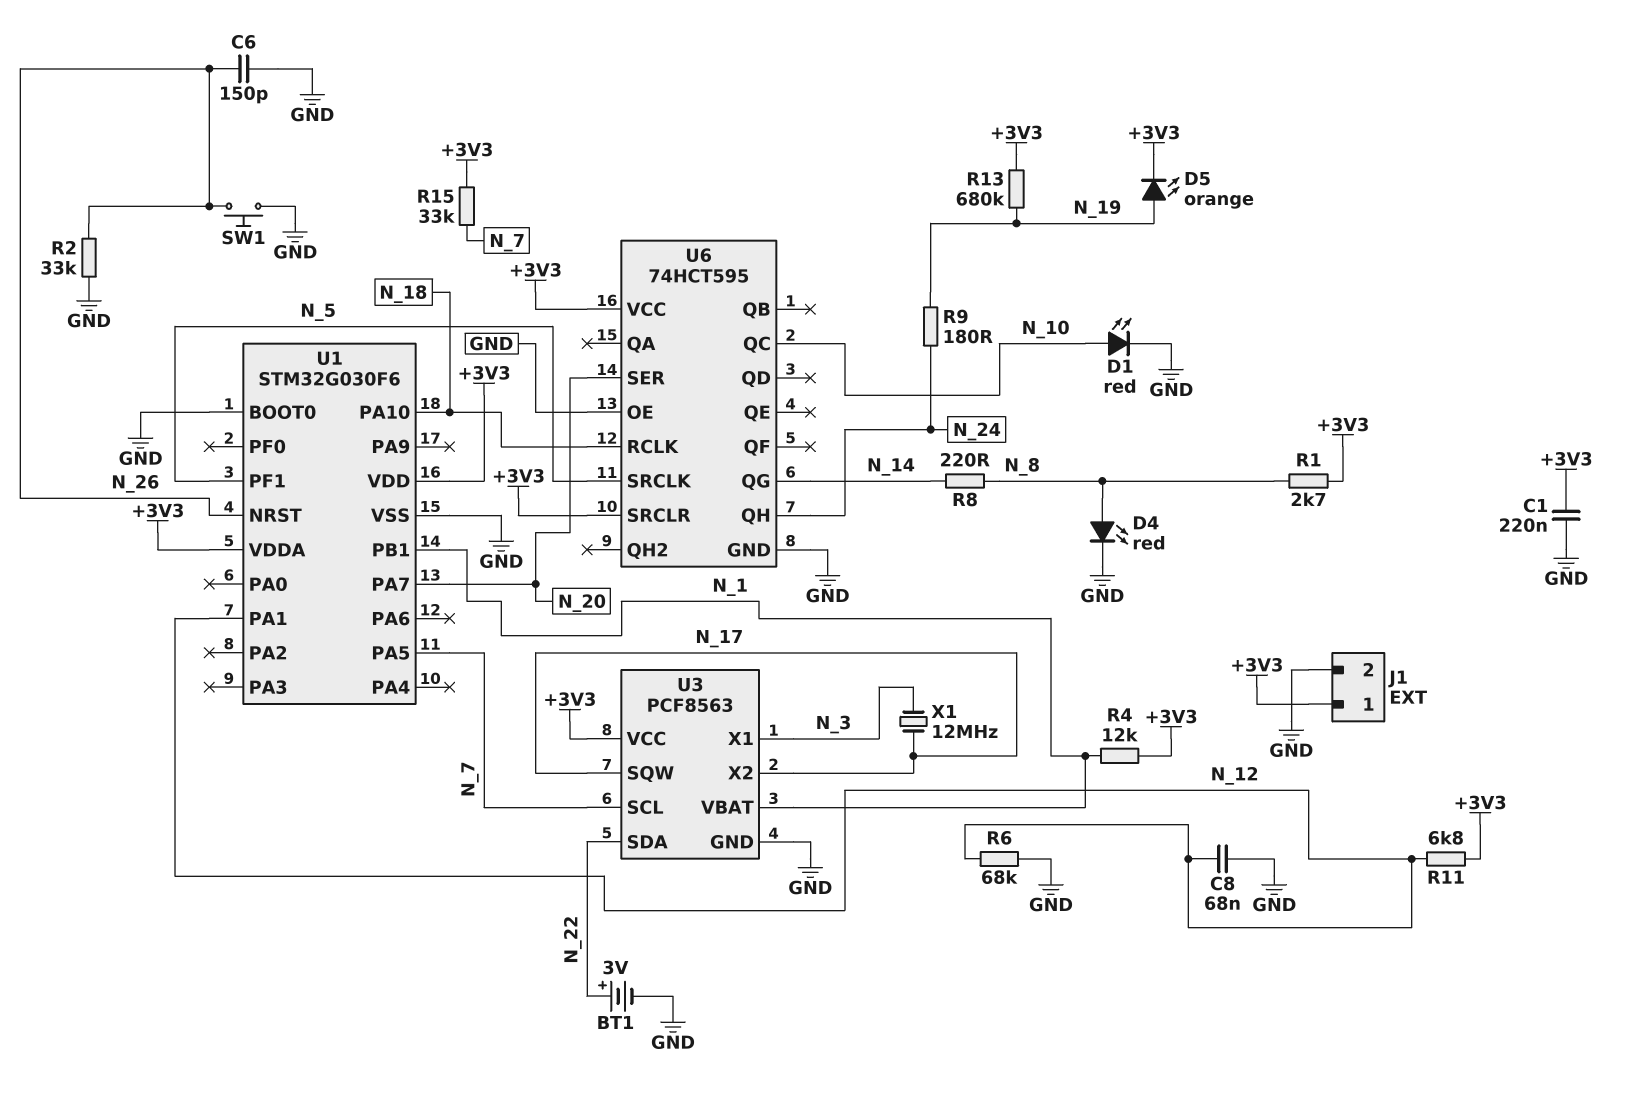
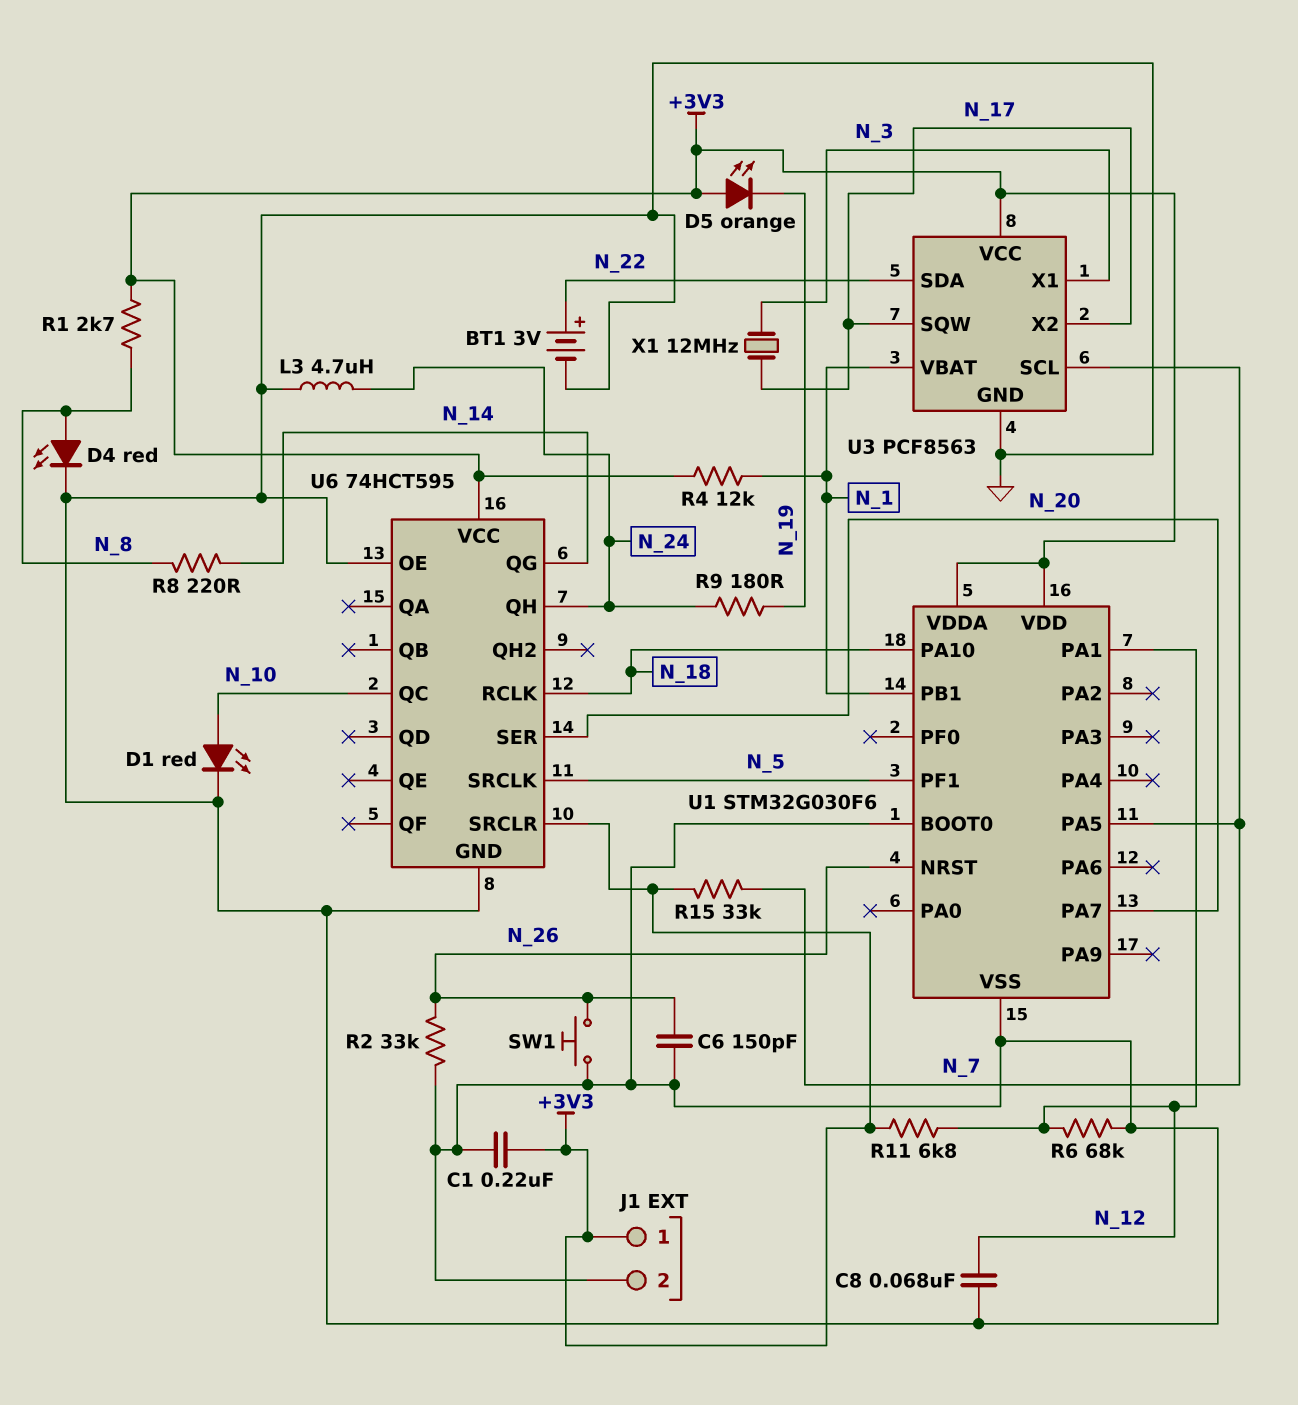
D5: LED orange (A N_19, K +3V3) -> LED orange (A +3V3, K N_19)
L3: none -> 4.7uH (GND, N_24)
R13: 680k (+3V3, N_19) -> none

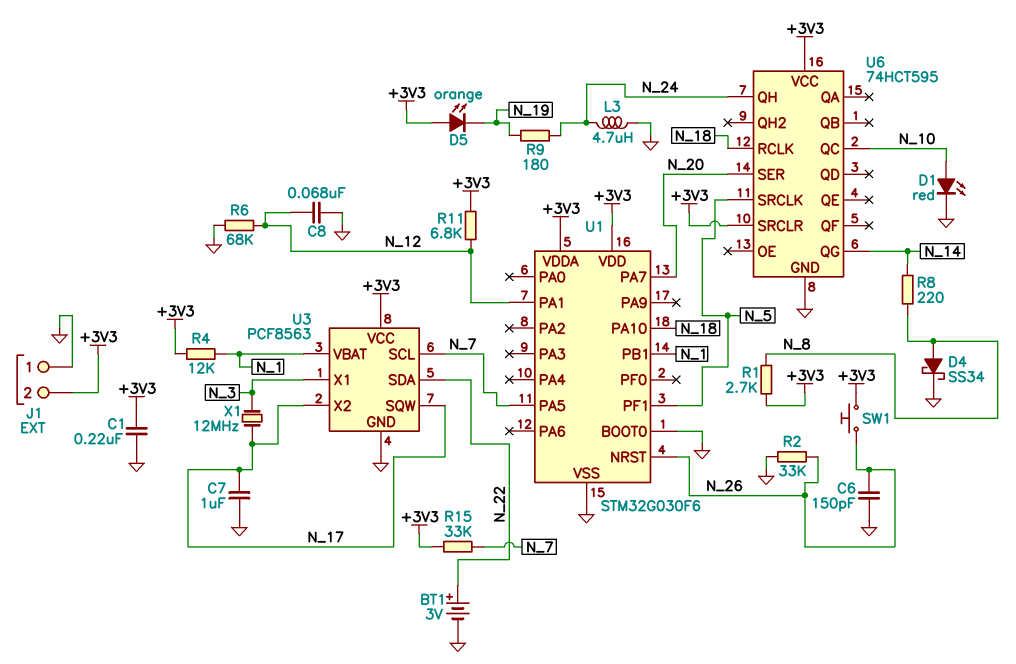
C7: none -> 1uF (GND, N_17)
D4: LED red (A N_8, K GND) -> schottky SS34 (A N_8, K GND)
J1 pin 1: +3V3 -> GND
J1 pin 2: GND -> +3V3
SW1: button (GND, N_26) -> button (+3V3, N_26)
U6 pin OE: GND -> none

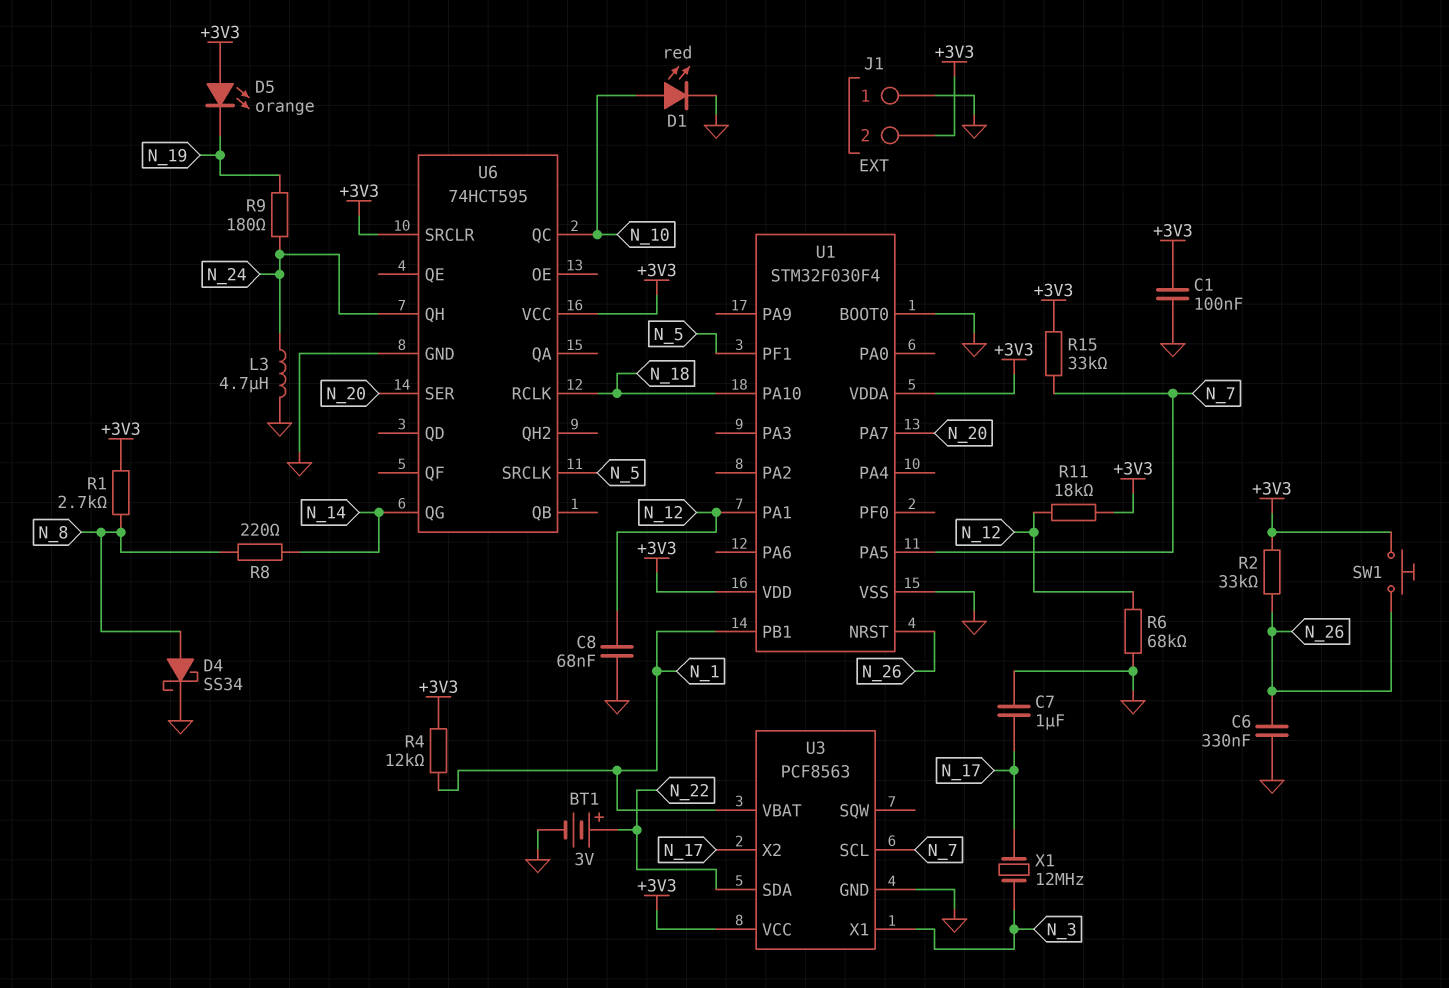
C1: 220nF (+3V3, GND) -> 100nF (+3V3, GND)
C6: 150pF (GND, N_26) -> 330nF (GND, N_26)
R2: 33k (GND, N_26) -> 33k (+3V3, N_26)
R11: 6.8k (+3V3, N_12) -> 18k (+3V3, N_12)
U1: STM32G030F6 -> STM32F030F4
U3 pin SQW: N_17 -> none

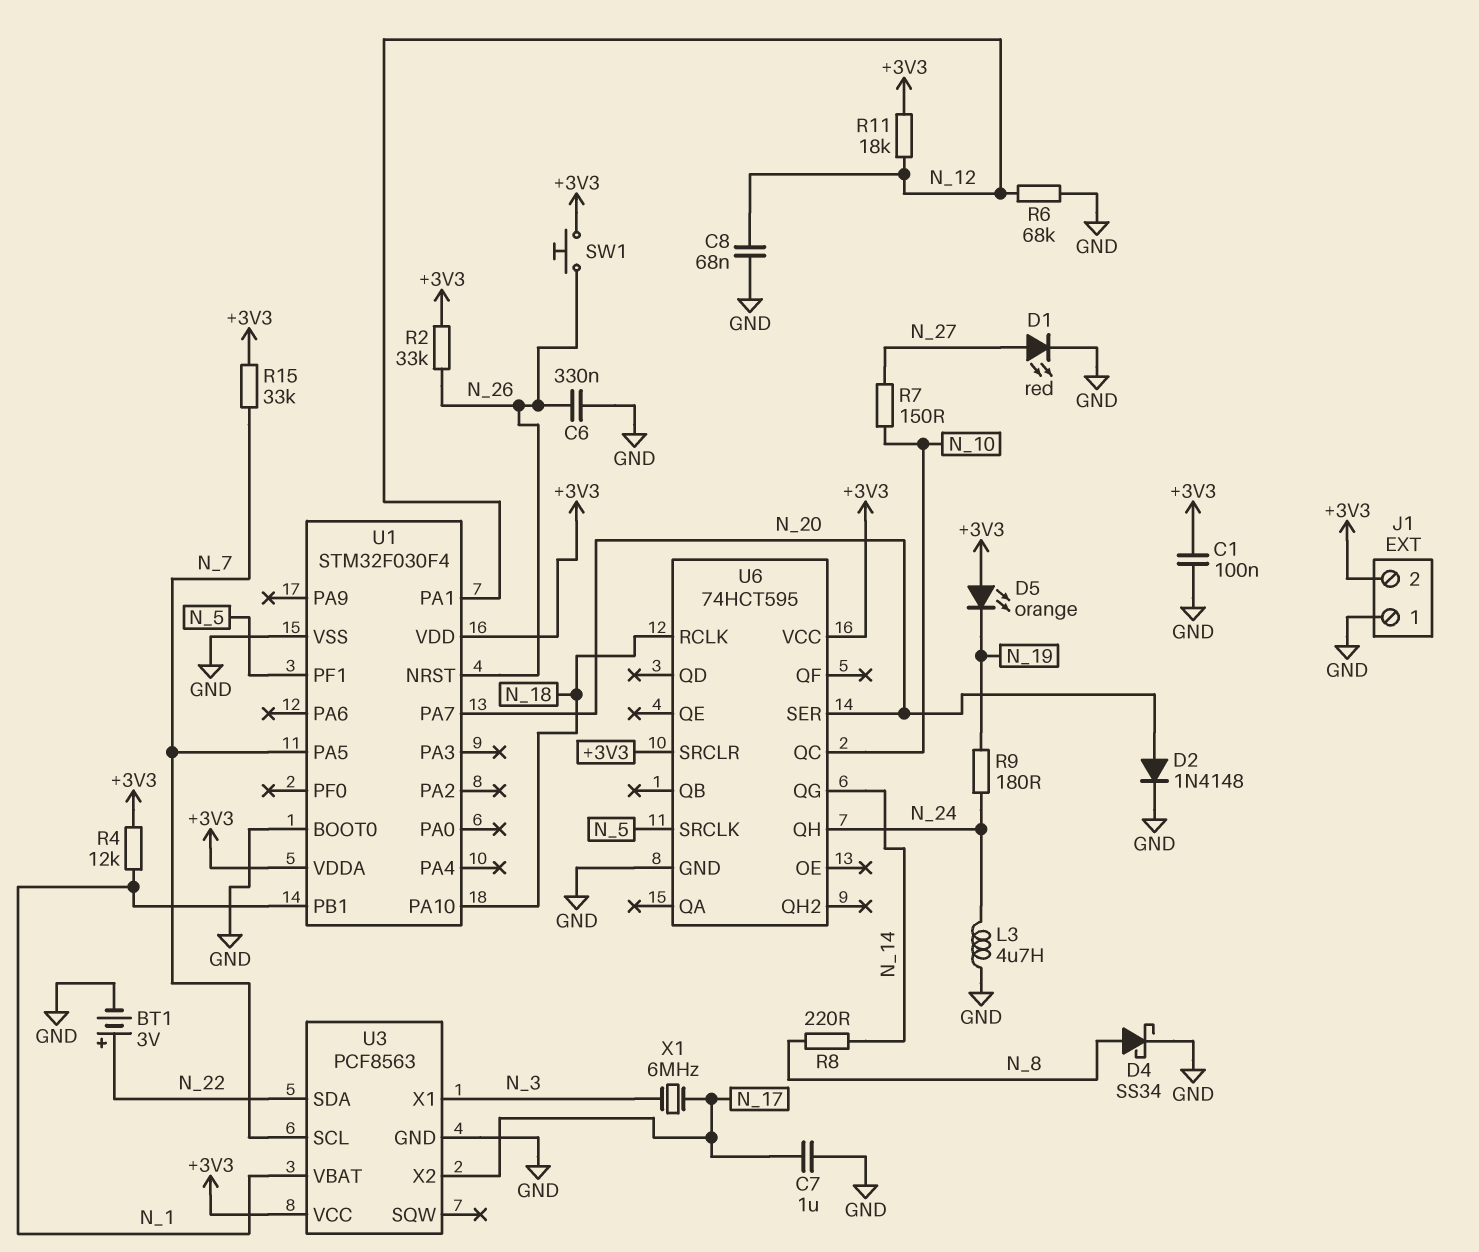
D1: LED red (A N_10, K GND) -> LED red (A N_27, K GND)
D2: none -> diode 1N4148 (A N_20, K GND)
R1: 2.7k (+3V3, N_8) -> none
R7: none -> 150 (N_10, N_27)
X1: 12MHz (N_3, N_17) -> 6MHz (N_3, N_17)

